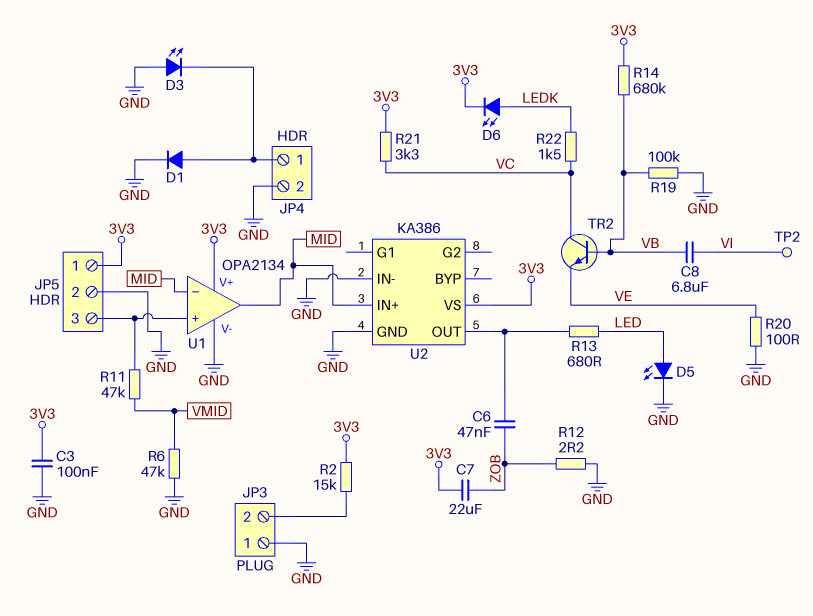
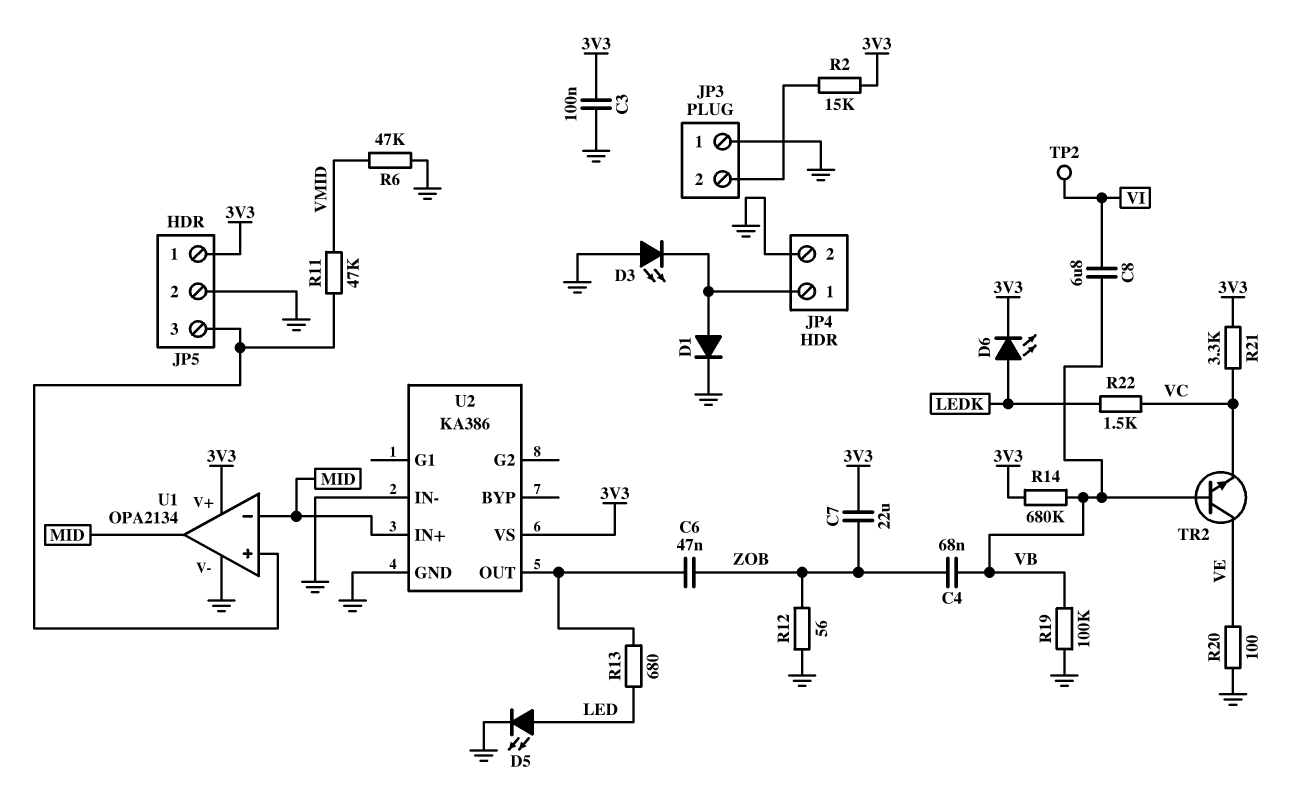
C4: none -> 68nF (VB, ZOB)
R12: 2.2 (GND, ZOB) -> 56 (GND, ZOB)
TR2: NPN (B VB, C VC, E VE) -> NPN (B VB, C VE, E VC)

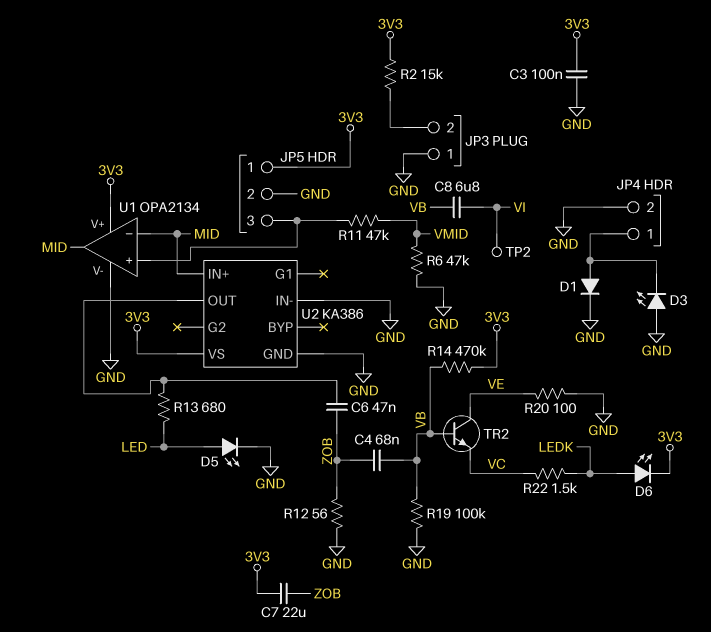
R14: 680k (3V3, VB) -> 470k (3V3, VB)
R21: 3.3k (3V3, VC) -> none

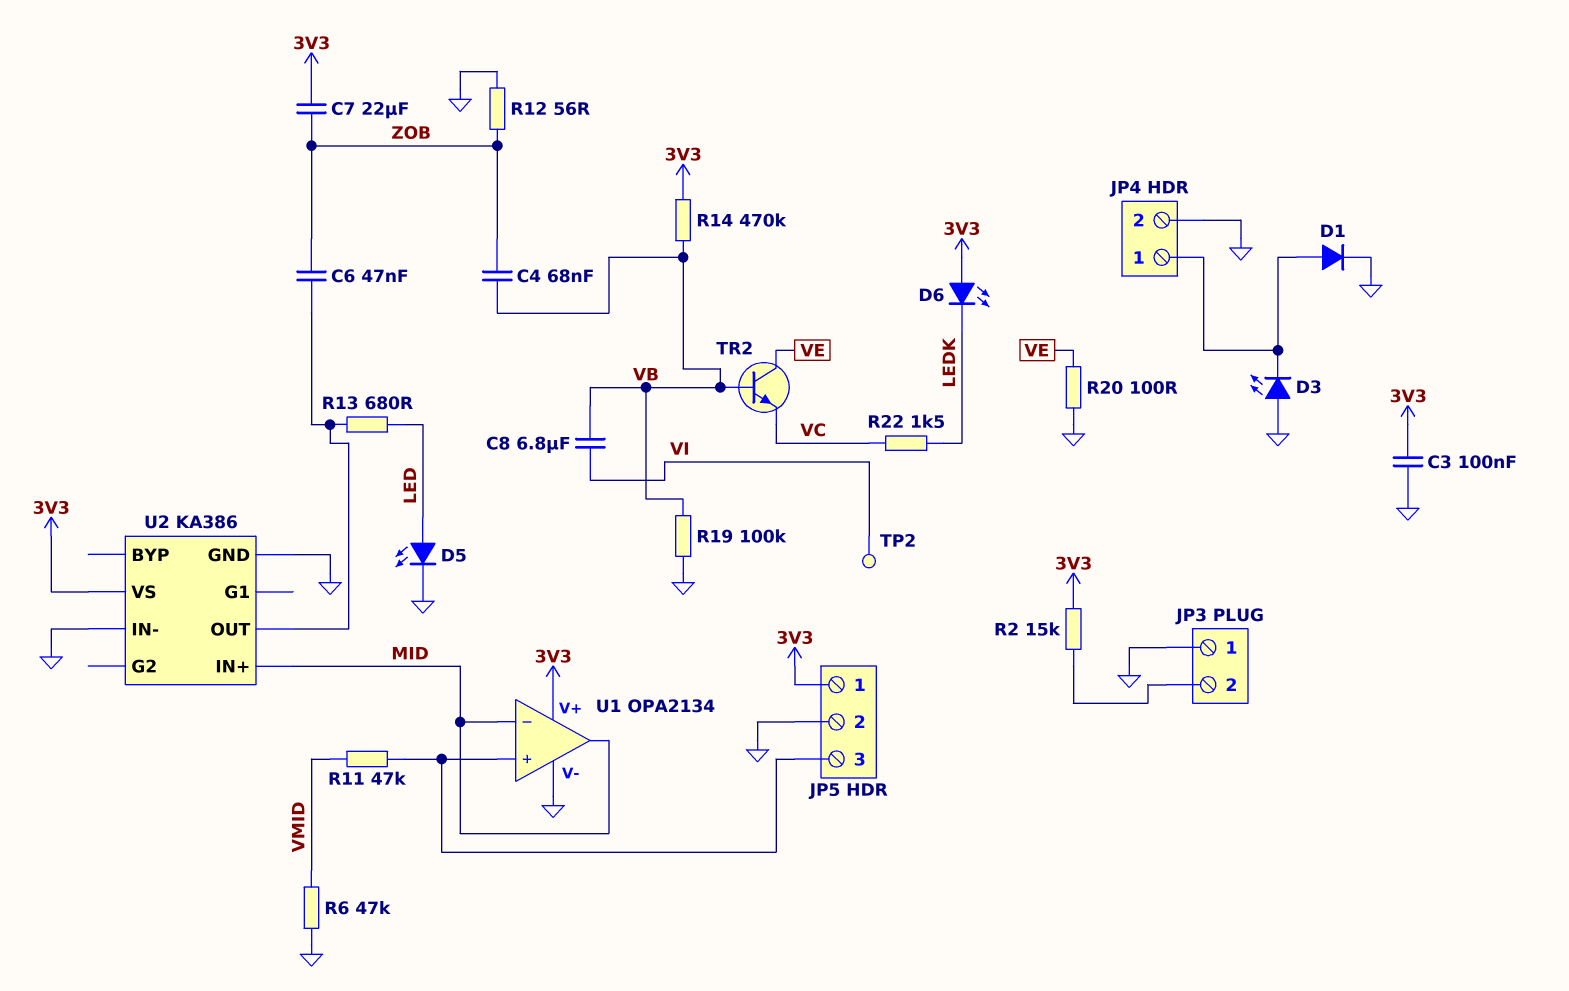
D6: LED (A LEDK, K 3V3) -> LED (A 3V3, K LEDK)

